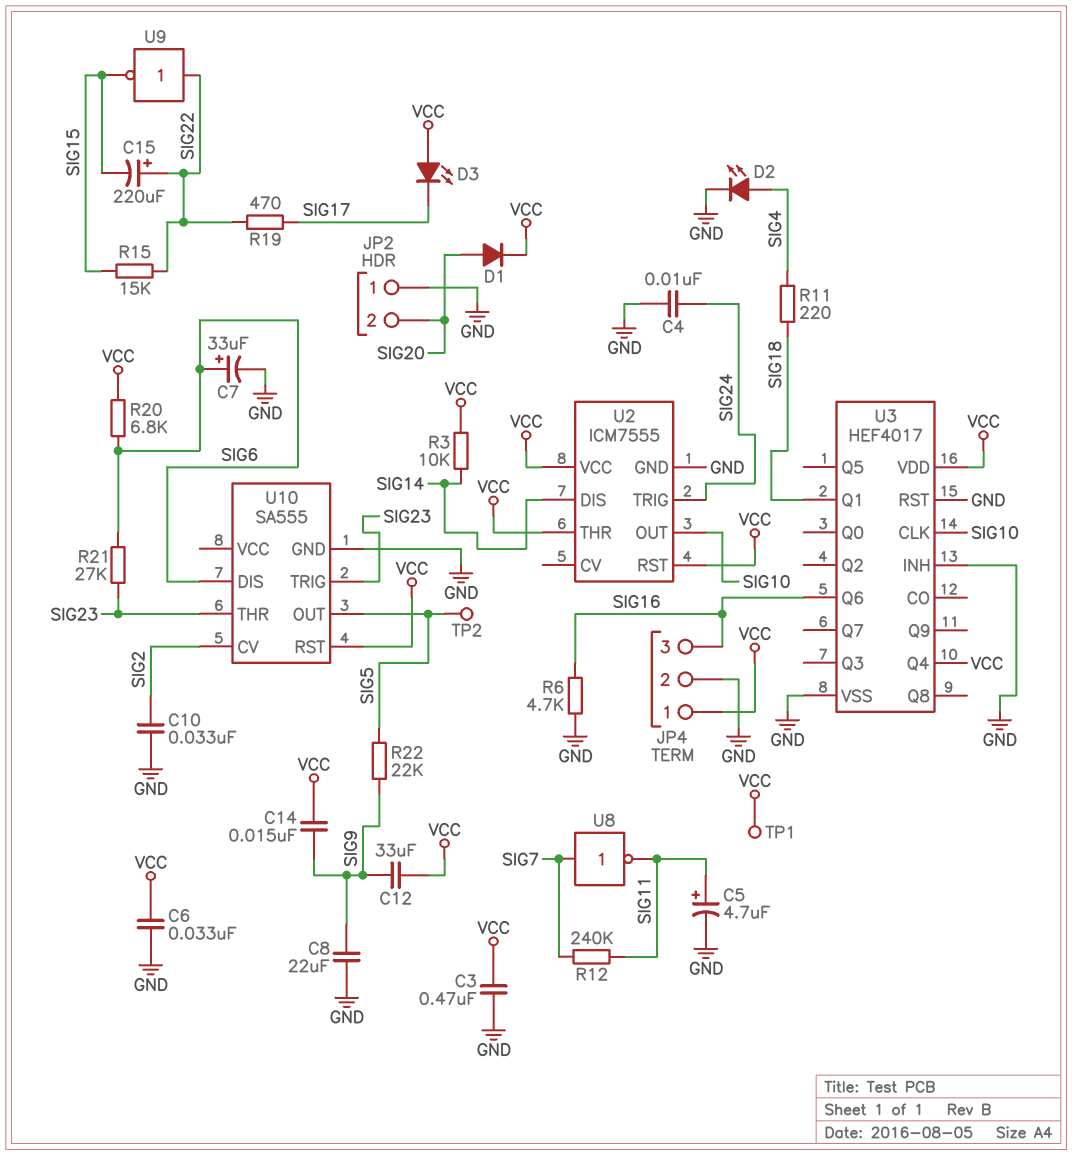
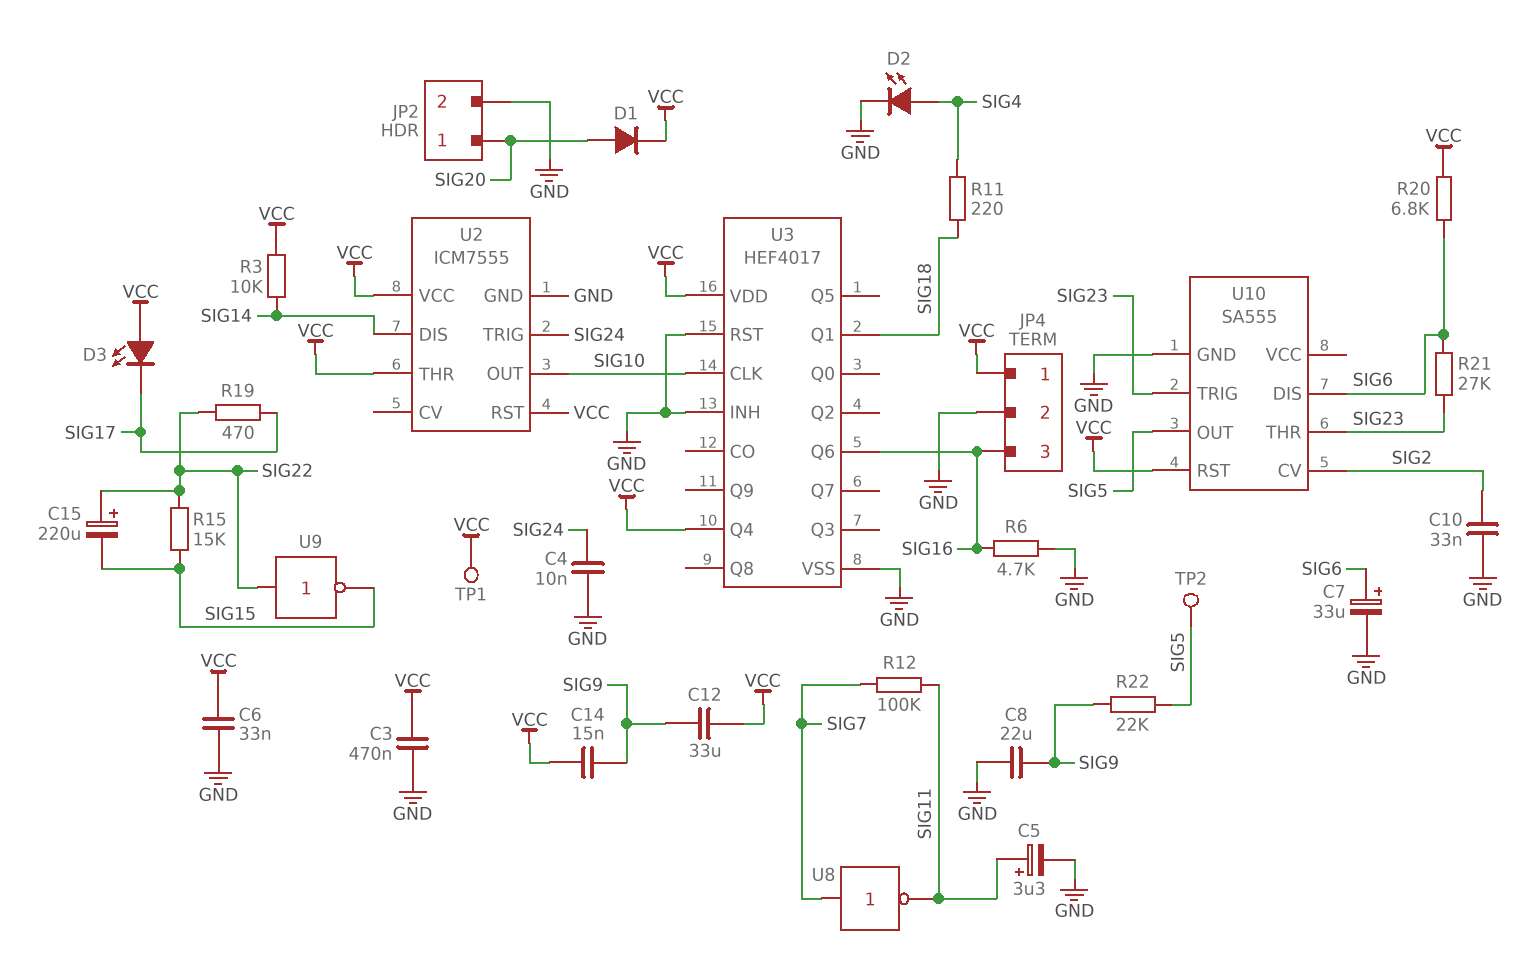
C5: 4.7uF (plus SIG11, minus GND) -> 3.3uF (plus SIG11, minus GND)
JP2 pin 1: GND -> SIG20
JP2 pin 2: SIG20 -> GND
R12: 240k (SIG7, SIG11) -> 100k (SIG7, SIG11)

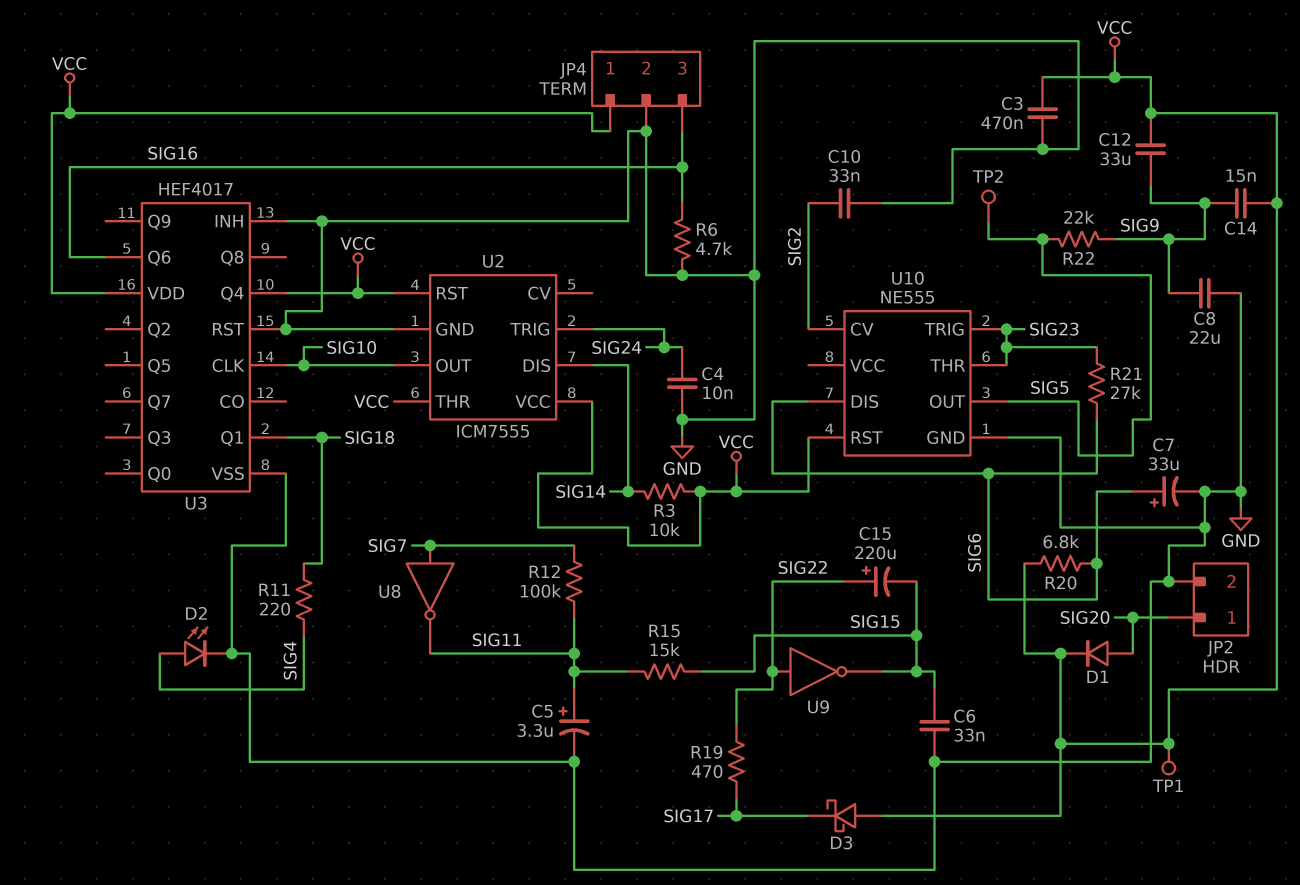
C6: 33nF (GND, VCC) -> 33nF (GND, SIG15)
D3: LED (A VCC, K SIG17) -> schottky (A VCC, K SIG17)
R15: 15k (SIG15, SIG22) -> 15k (SIG11, SIG15)
U10: SA555 -> NE555

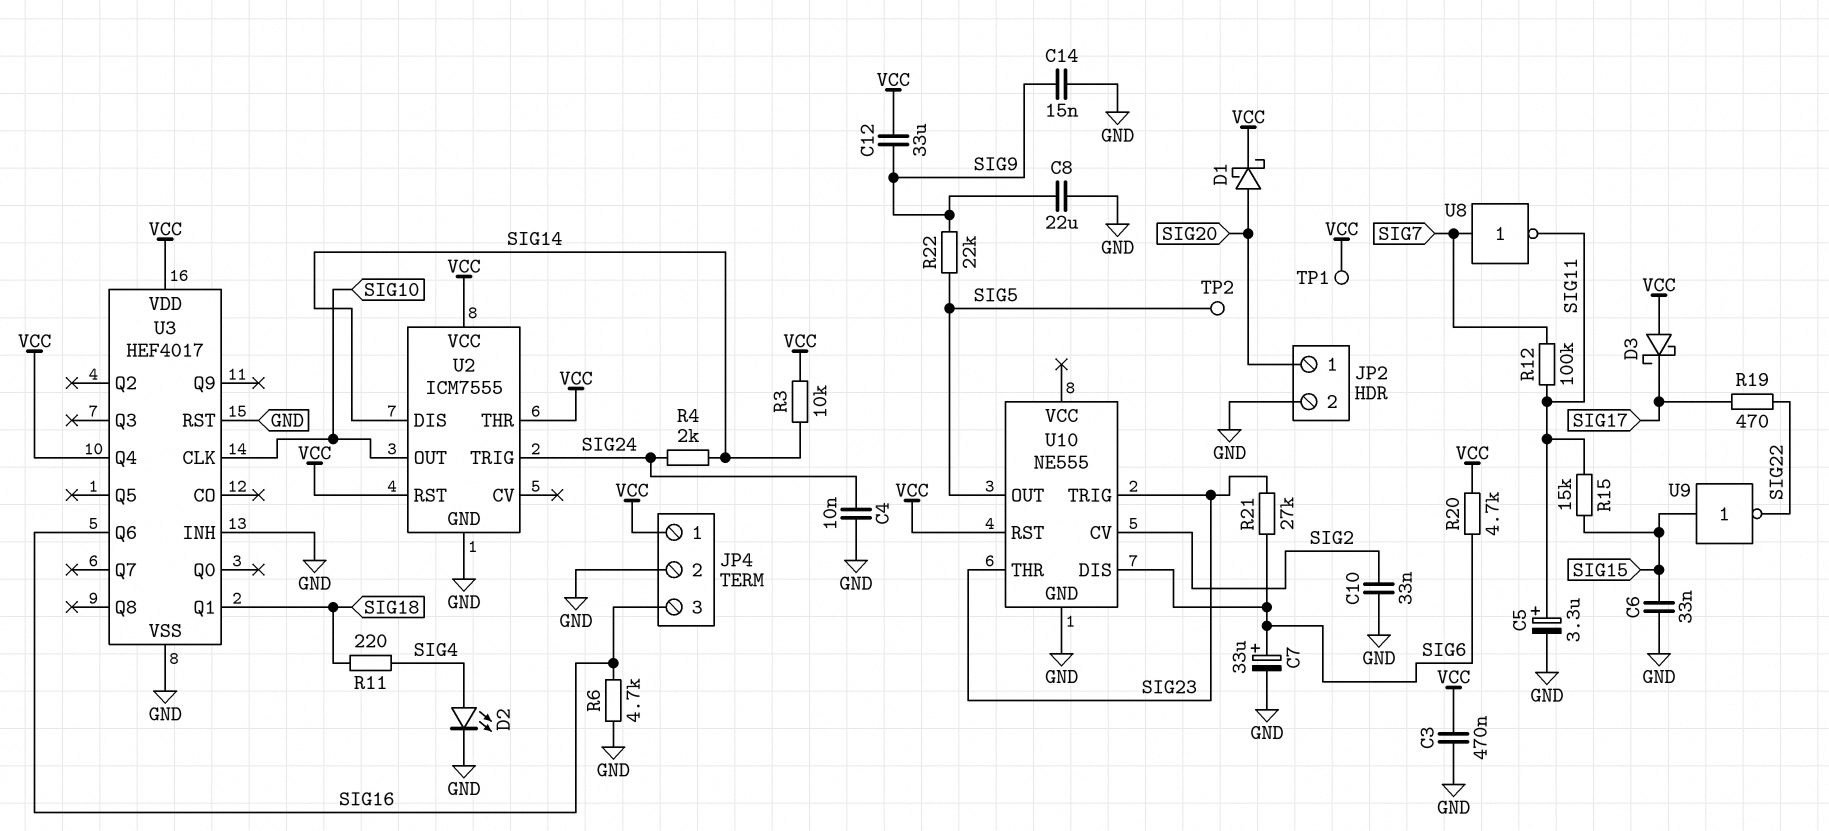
C14: 15nF (SIG9, VCC) -> 15nF (GND, SIG9)
C15: 220uF (plus SIG22, minus SIG15) -> none
D1: diode (A SIG20, K VCC) -> schottky (A SIG20, K VCC)
R4: none -> 2k (SIG14, SIG24)
R20: 6.8k (SIG6, VCC) -> 4.7k (SIG6, VCC)
U9: NOT (in SIG22, out SIG15) -> NOT (in SIG15, out SIG22)

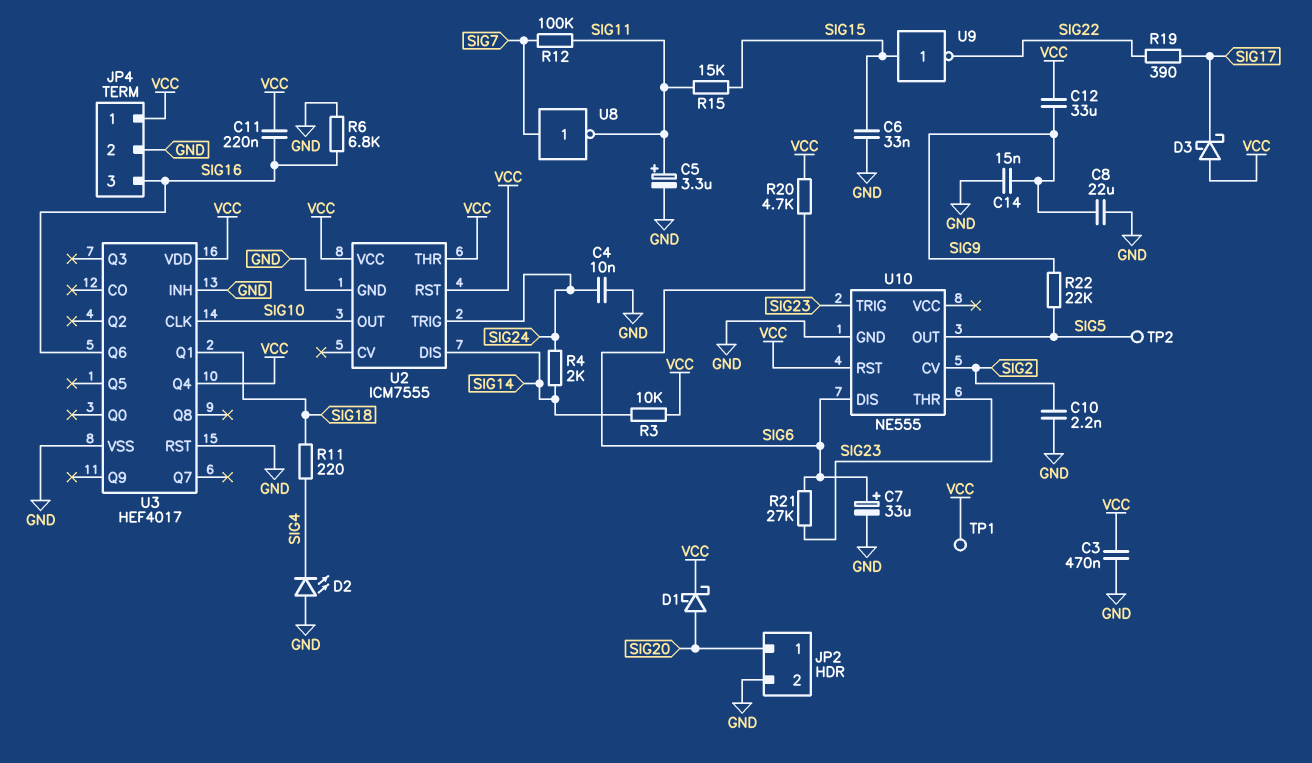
C10: 33nF (GND, SIG2) -> 2.2nF (GND, SIG2)
C11: none -> 220nF (SIG16, VCC)
D2: LED (A SIG4, K GND) -> LED (A GND, K SIG4)
R6: 4.7k (GND, SIG16) -> 6.8k (GND, SIG16)
R19: 470 (SIG17, SIG22) -> 390 (SIG17, SIG22)

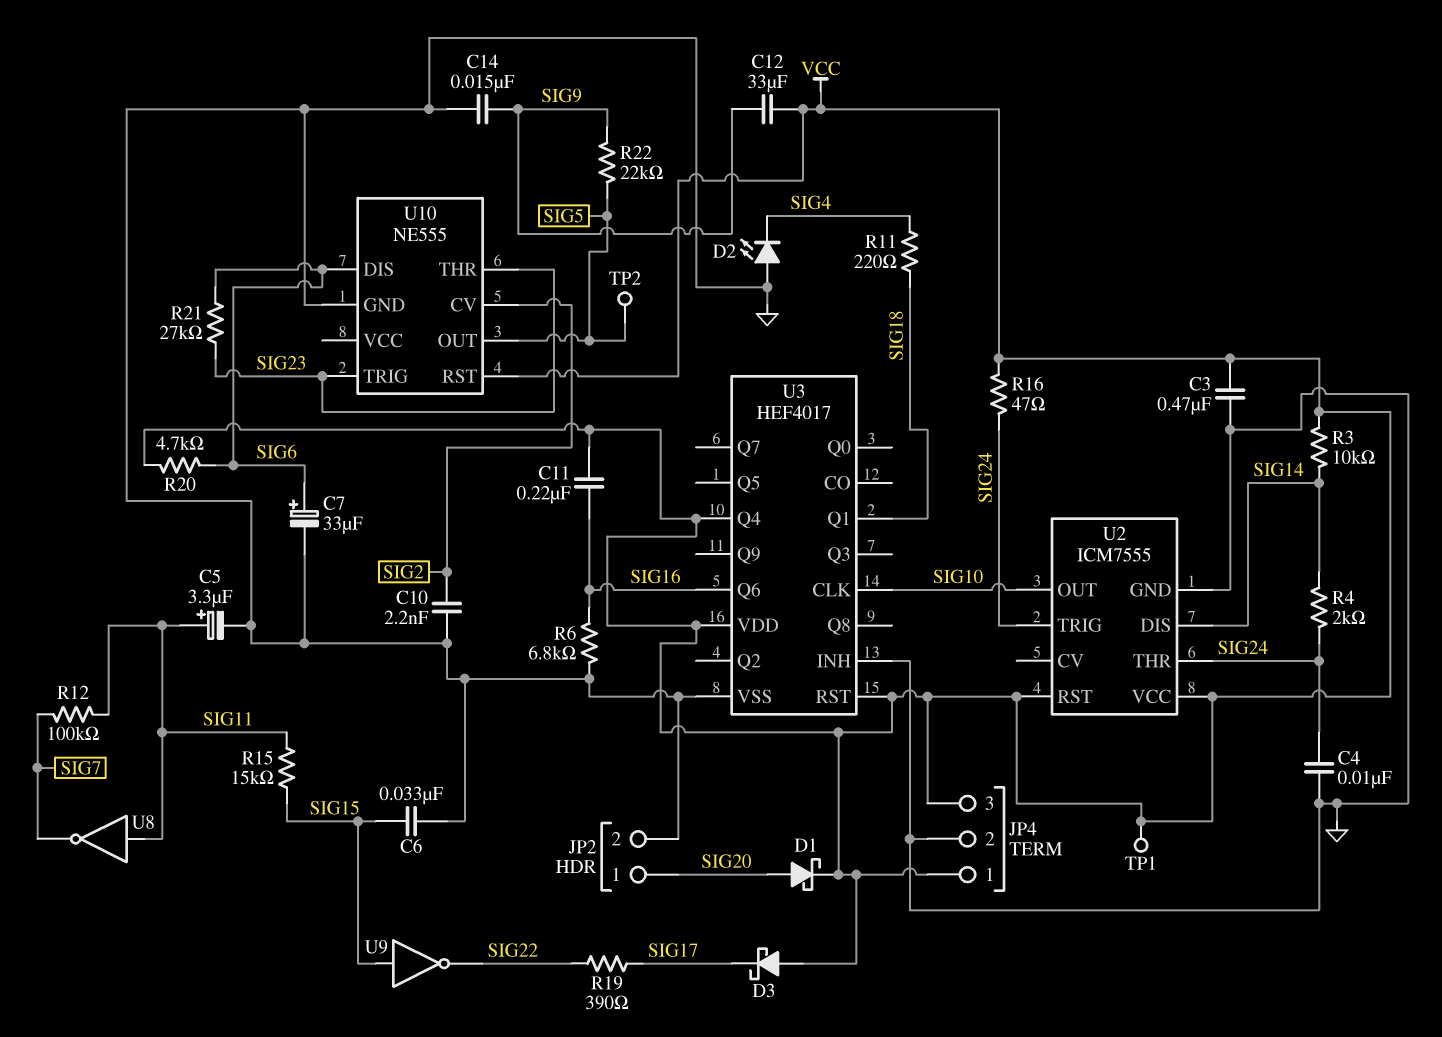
C8: 22uF (GND, SIG9) -> none
JP4 pin 3: SIG16 -> VCC
R16: none -> 47 (SIG24, VCC)
U2 pin THR: VCC -> SIG24
U3 pin RST: GND -> VCC
U8: NOT (in SIG7, out SIG11) -> NOT (in SIG11, out SIG7)

